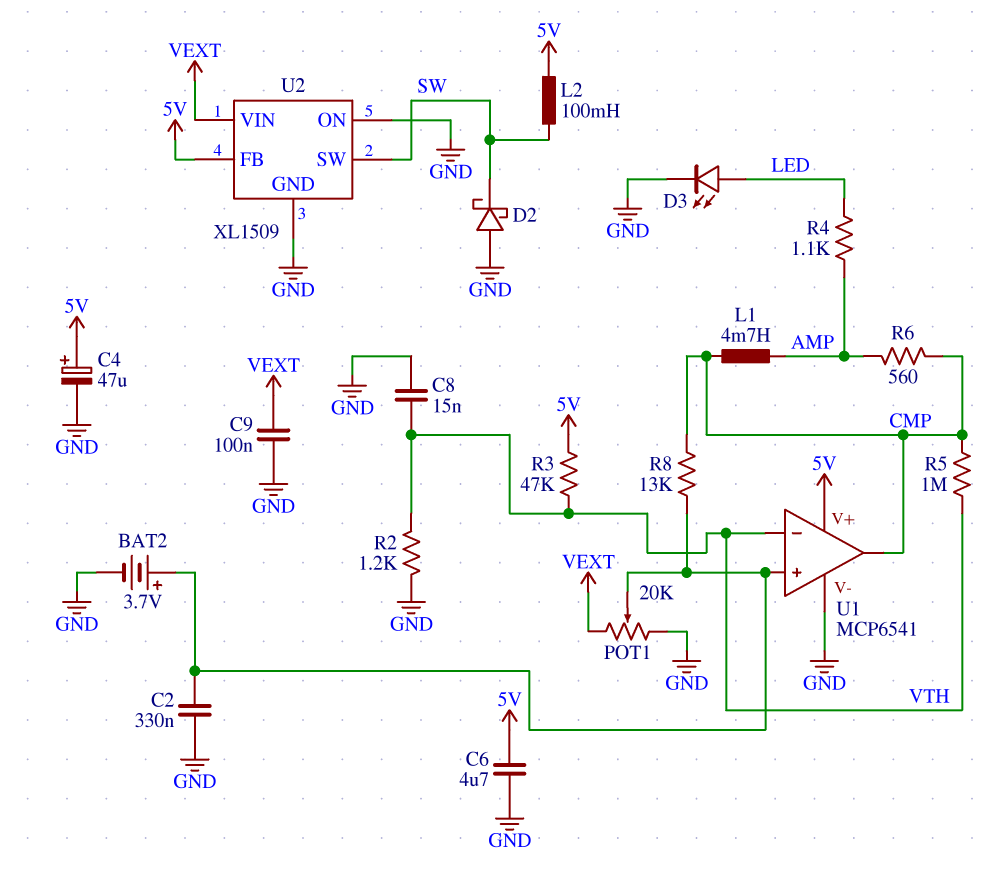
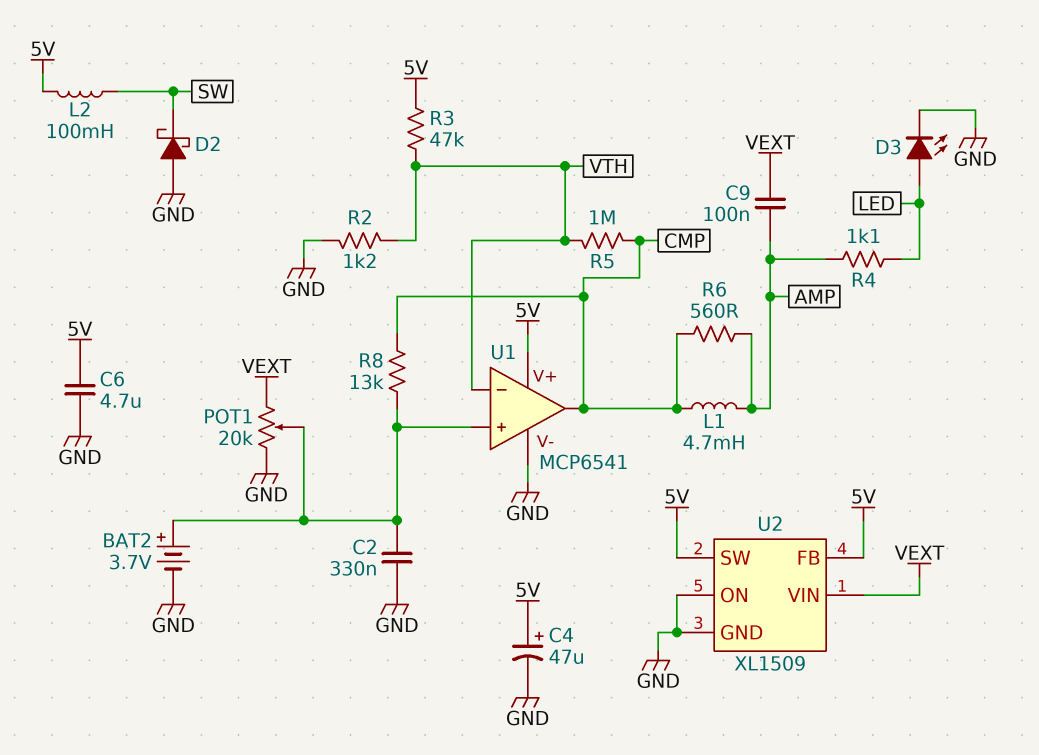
C8: 15nF (GND, VTH) -> none
C9: 100nF (GND, VEXT) -> 100nF (AMP, VEXT)
U2 pin SW: SW -> 5V

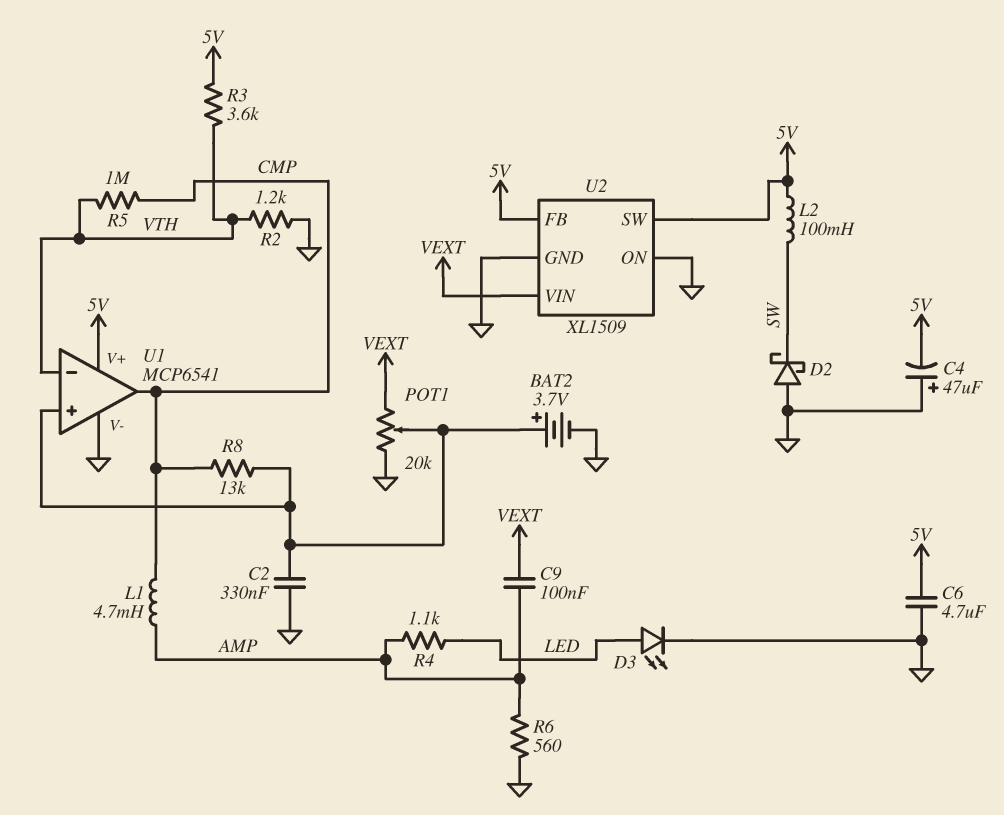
C4: 47uF (plus 5V, minus GND) -> 47uF (plus GND, minus 5V)
R3: 47k (5V, VTH) -> 3.6k (5V, VTH)
R6: 560 (AMP, CMP) -> 560 (AMP, GND)

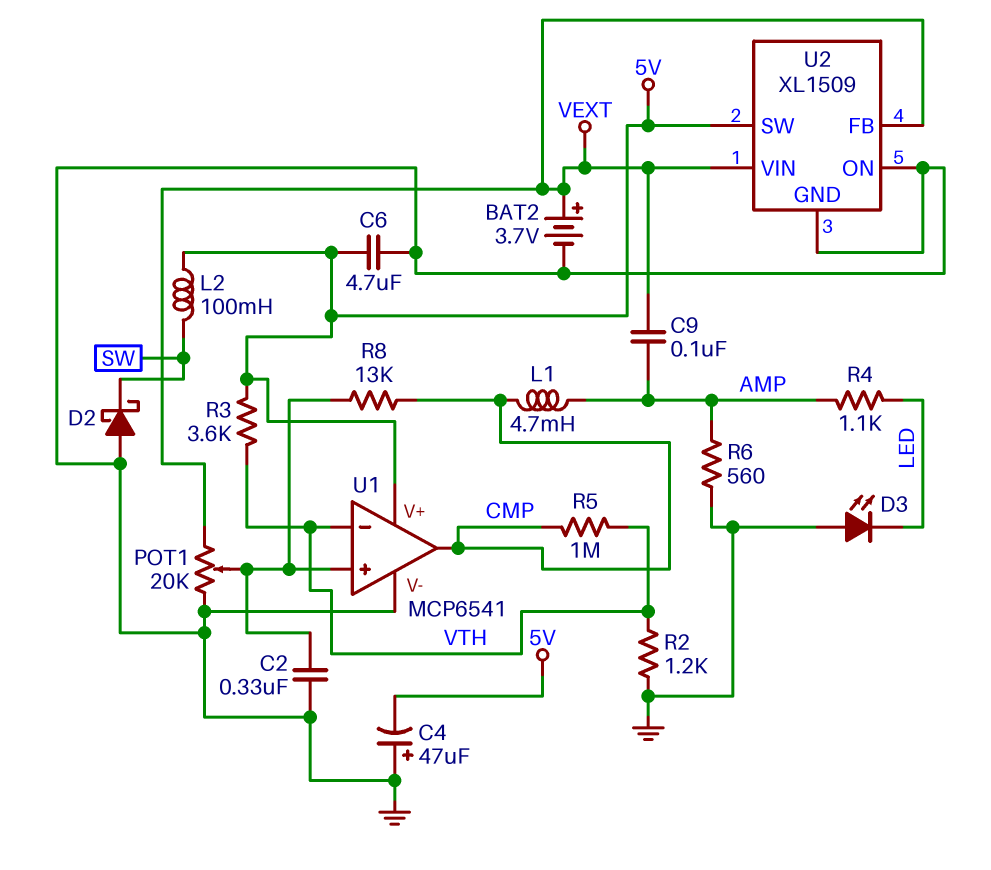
BAT2: 3.7V (plus U1/in+, minus GND) -> 3.7V (plus VEXT, minus GND)
D3: LED (A LED, K GND) -> LED (A GND, K LED)
U2 pin FB: 5V -> VEXT

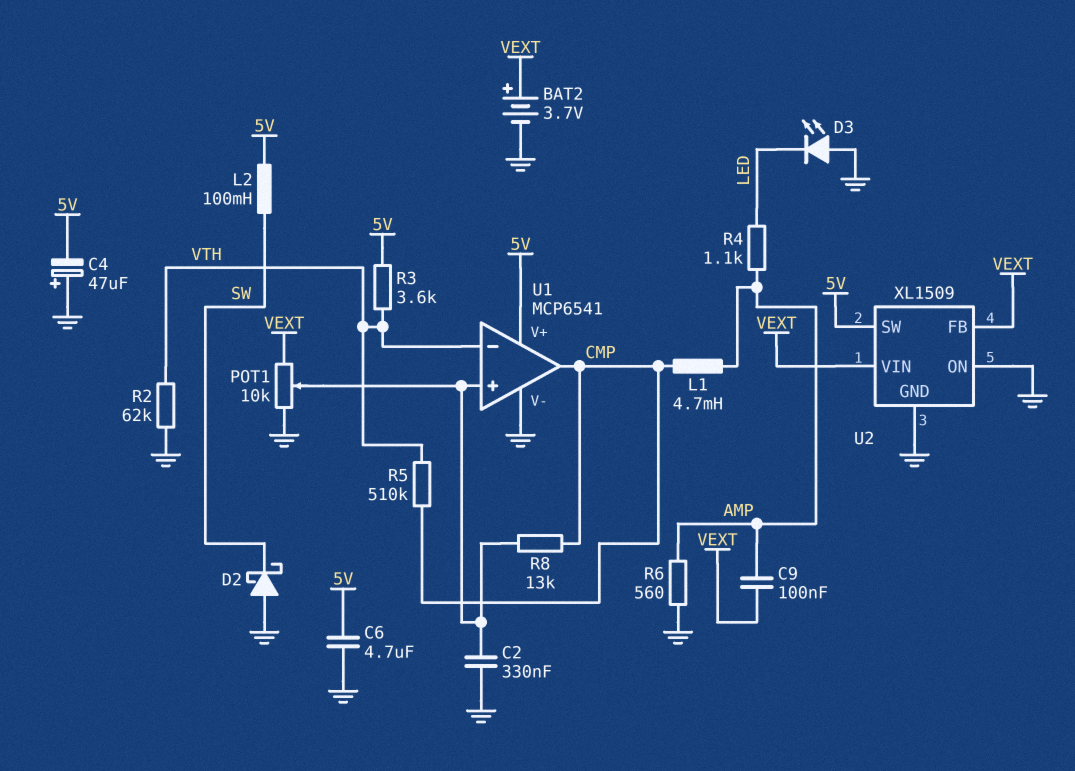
POT1: 20k (GND, VEXT, wiper U1/in+) -> 10k (GND, VEXT, wiper U1/in+)
R2: 1.2k (GND, VTH) -> 62k (GND, VTH)
R5: 1M (CMP, VTH) -> 510k (CMP, VTH)

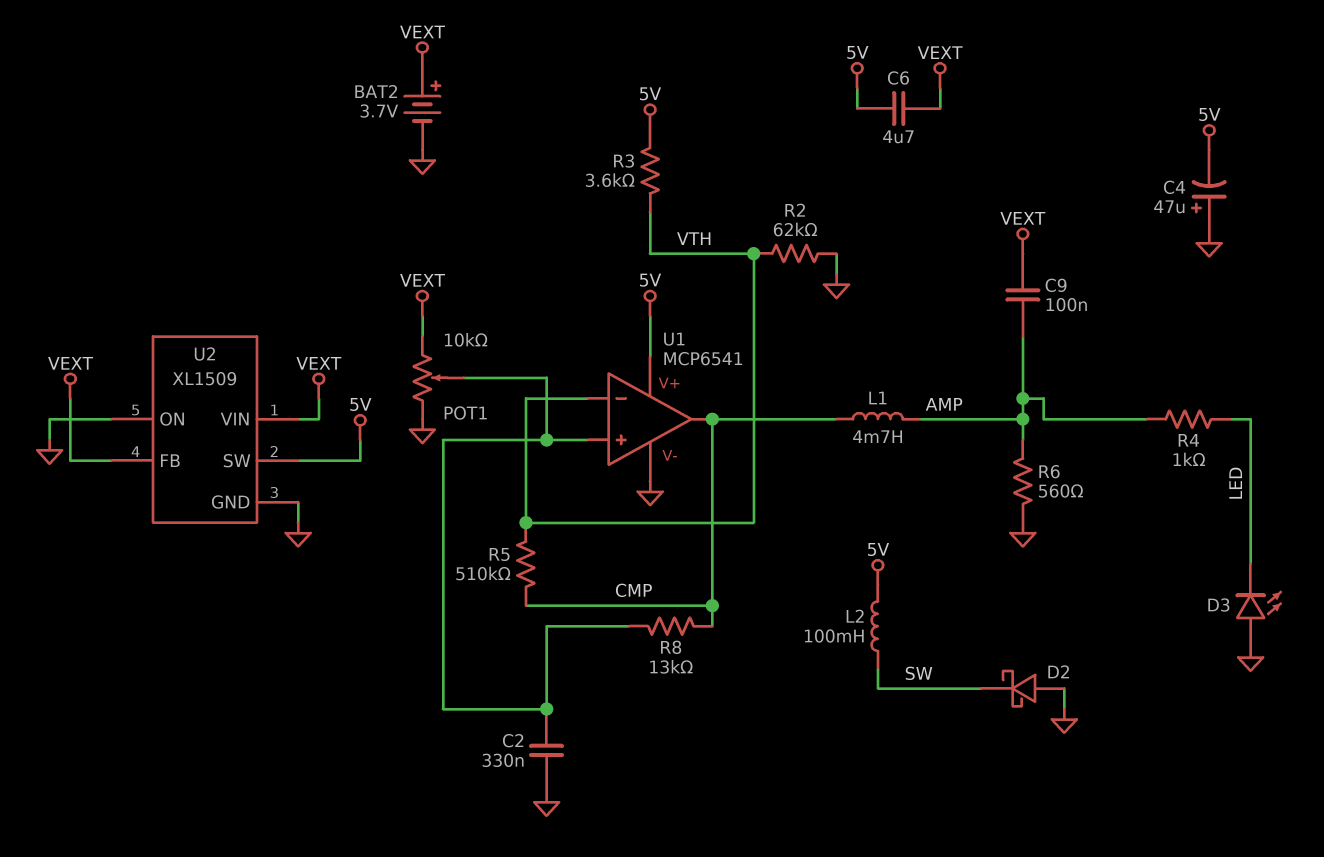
C6: 4.7uF (5V, GND) -> 4.7uF (5V, VEXT)
R4: 1.1k (AMP, LED) -> 1k (AMP, LED)

